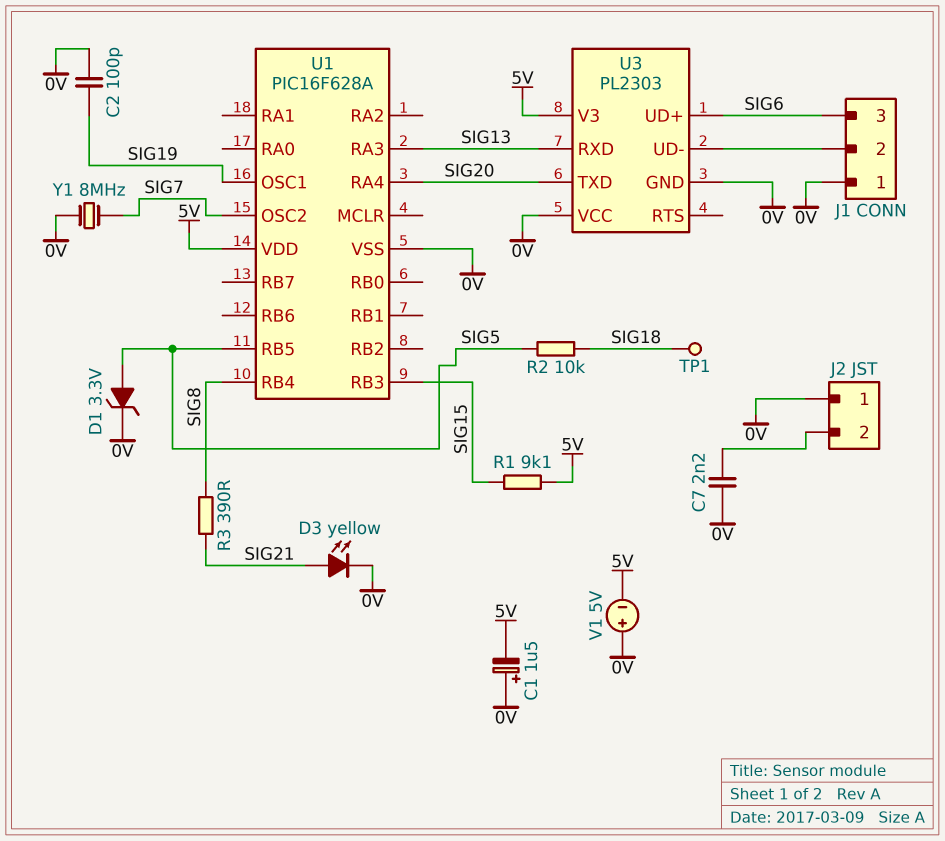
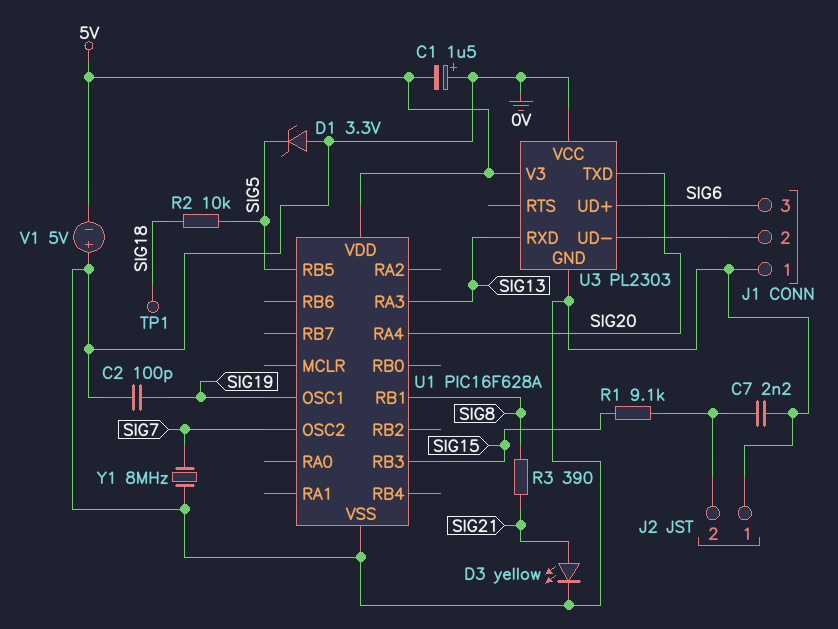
D1: zener 3.3V (A SIG5, K 0V) -> zener 3.3V (A 0V, K SIG5)
R1: 9.1k (5V, SIG15) -> 9.1k (J2/2, SIG15)
U1 pin RB1: none -> SIG8
U1 pin RB4: SIG8 -> none

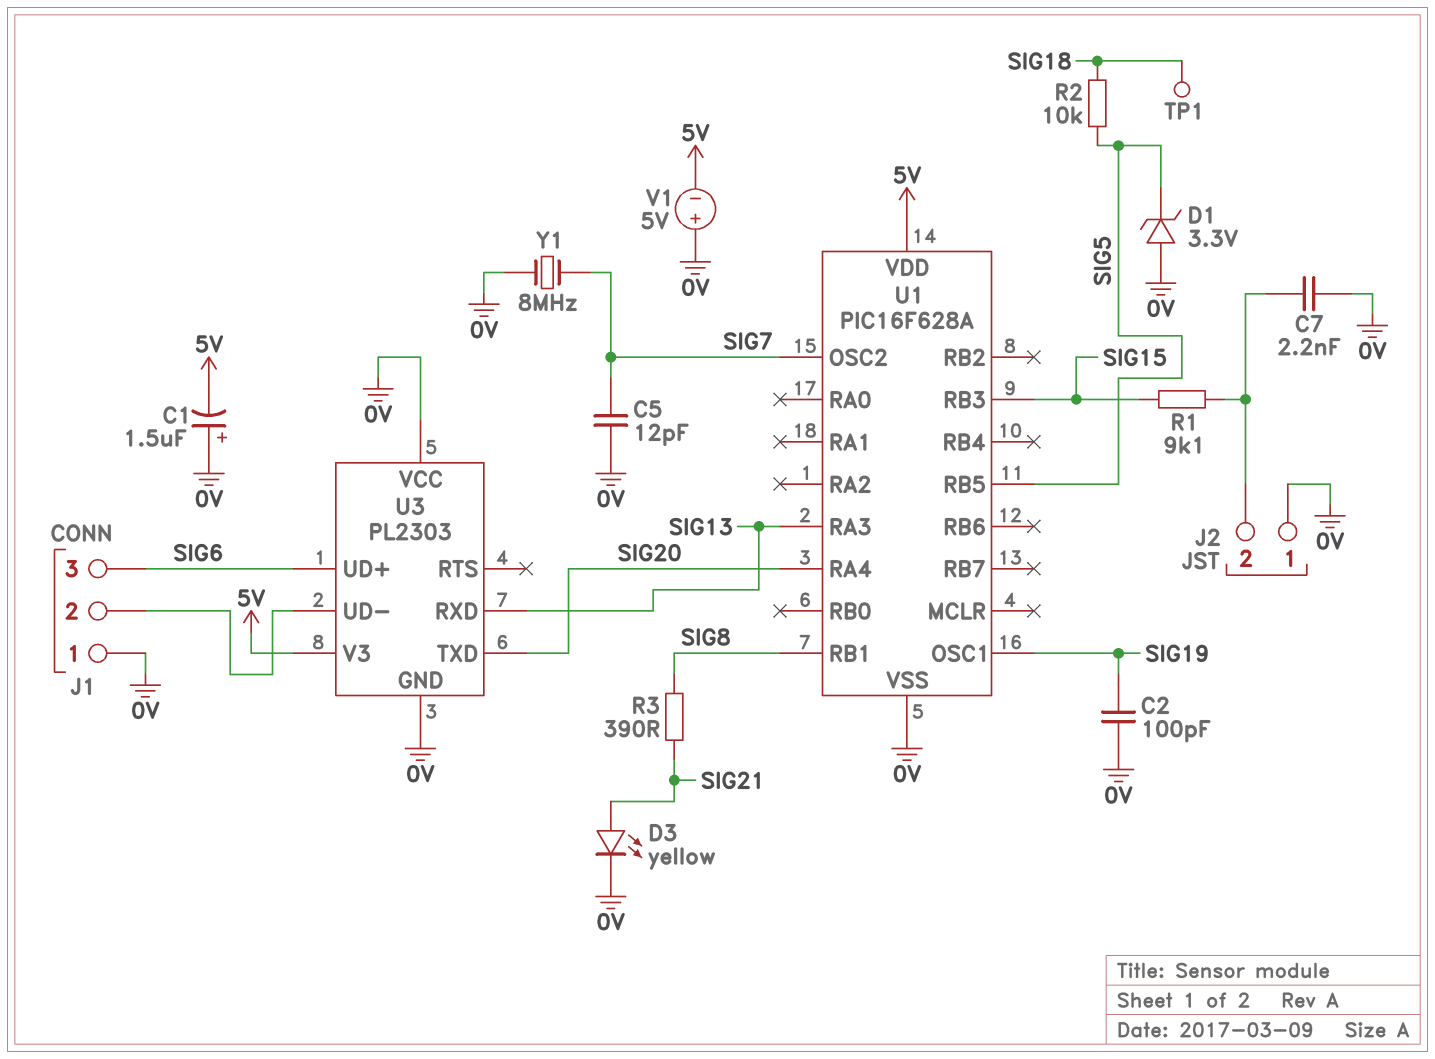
C5: none -> 12pF (0V, SIG7)

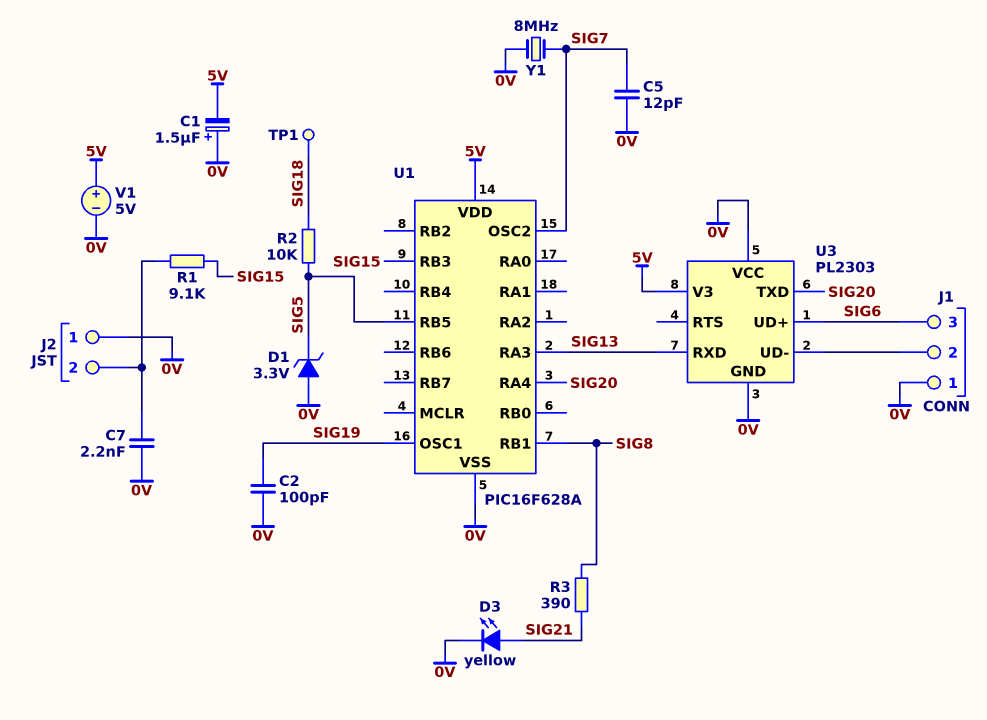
V1: 5V (plus 0V, minus 5V) -> 5V (plus 5V, minus 0V)

